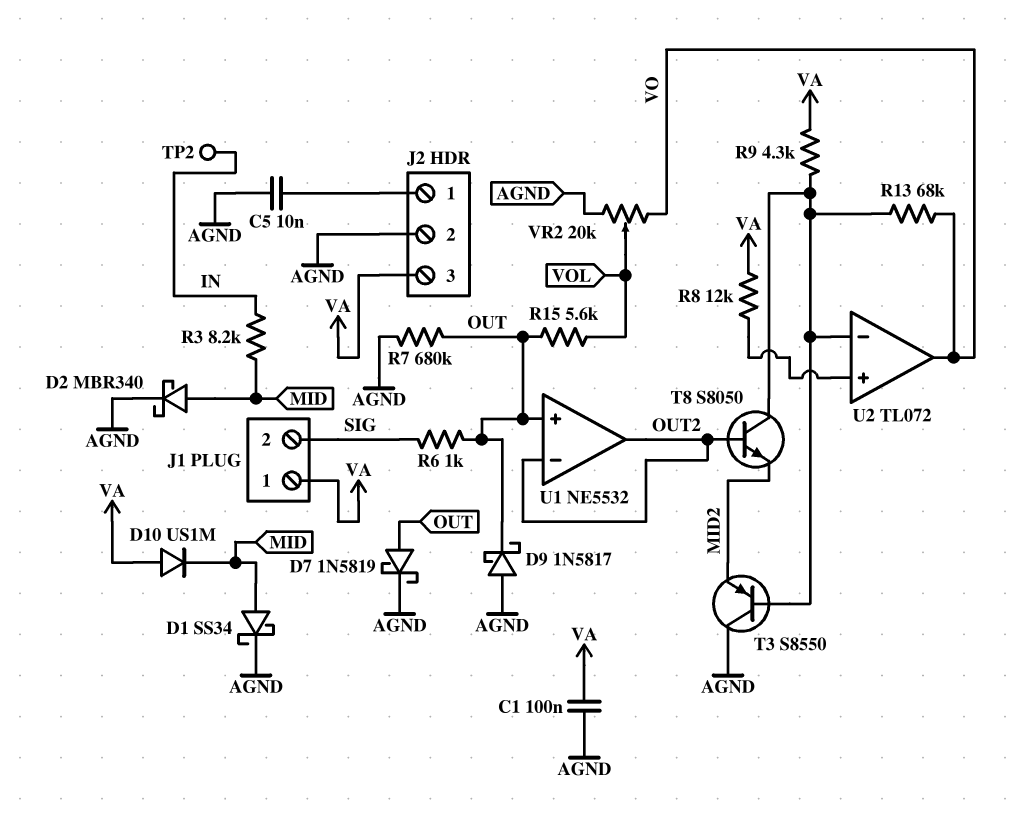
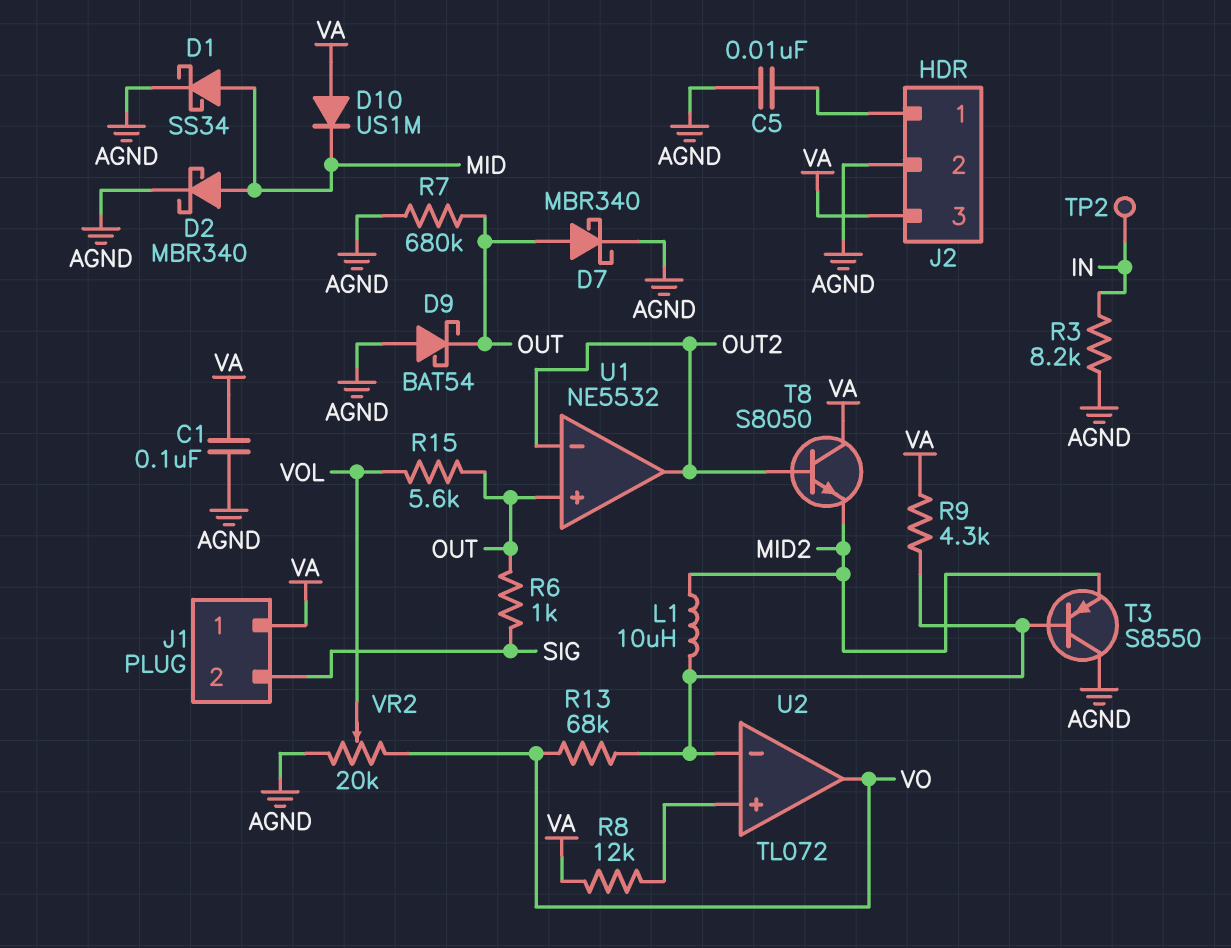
D7: schottky 1N5819 (A OUT, K AGND) -> schottky MBR340 (A OUT, K AGND)
D9: schottky 1N5817 (A AGND, K OUT) -> schottky BAT54 (A AGND, K OUT)
L1: none -> 10uH (MID2, U2/in-)
R3: 8.2k (IN, MID) -> 8.2k (AGND, IN)
T8: NPN S8050 (B OUT2, C U2/in-, E MID2) -> NPN S8050 (B OUT2, C VA, E MID2)

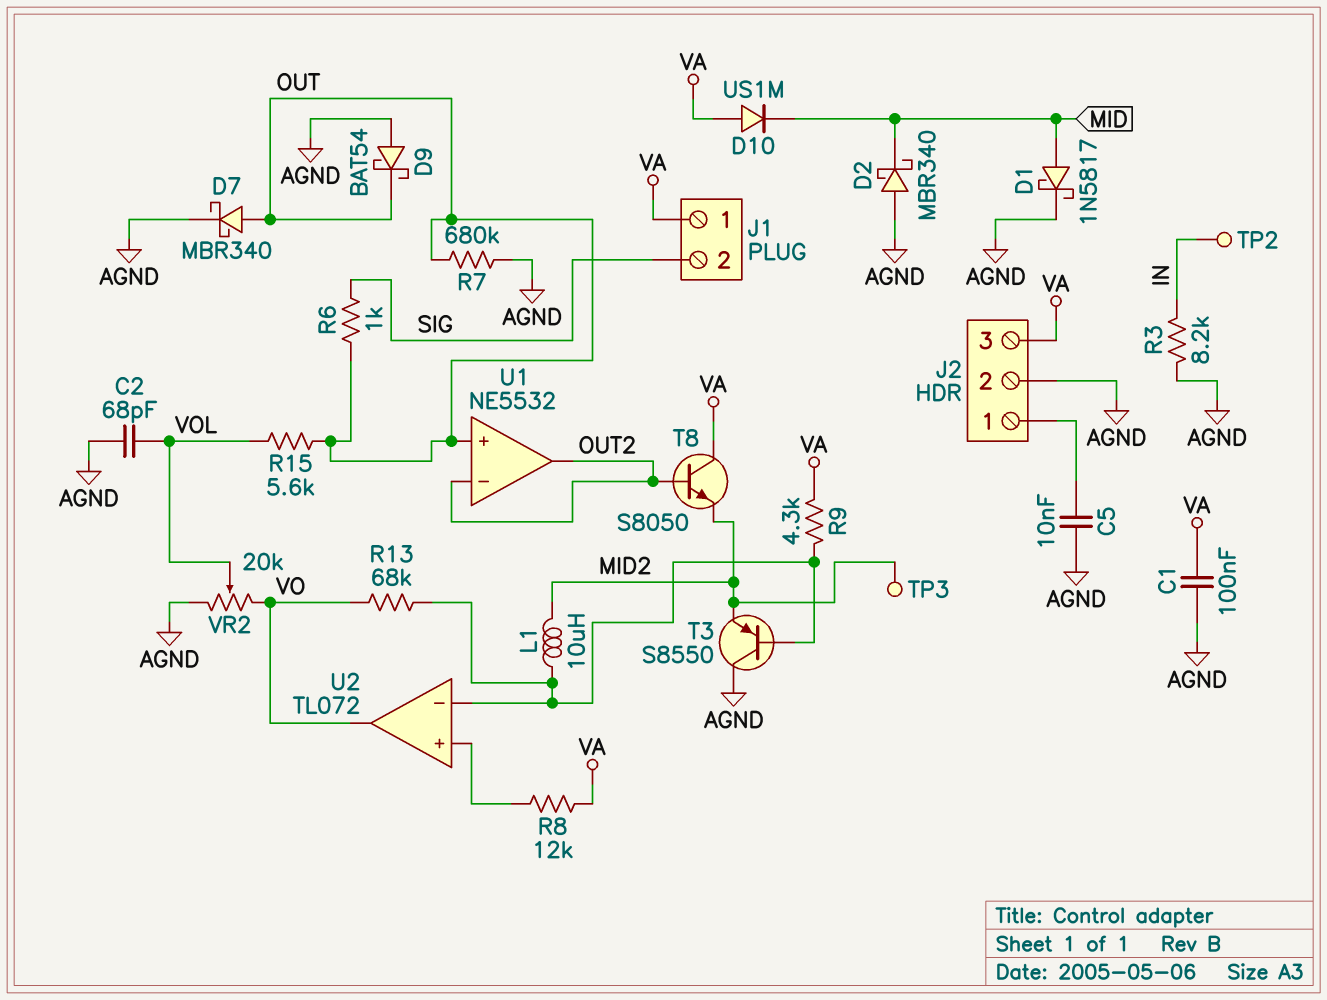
C2: none -> 68pF (AGND, VOL)
D1: schottky SS34 (A MID, K AGND) -> schottky 1N5817 (A MID, K AGND)
D2: schottky MBR340 (A MID, K AGND) -> schottky MBR340 (A AGND, K MID)
TP3: none -> test point (MID2)

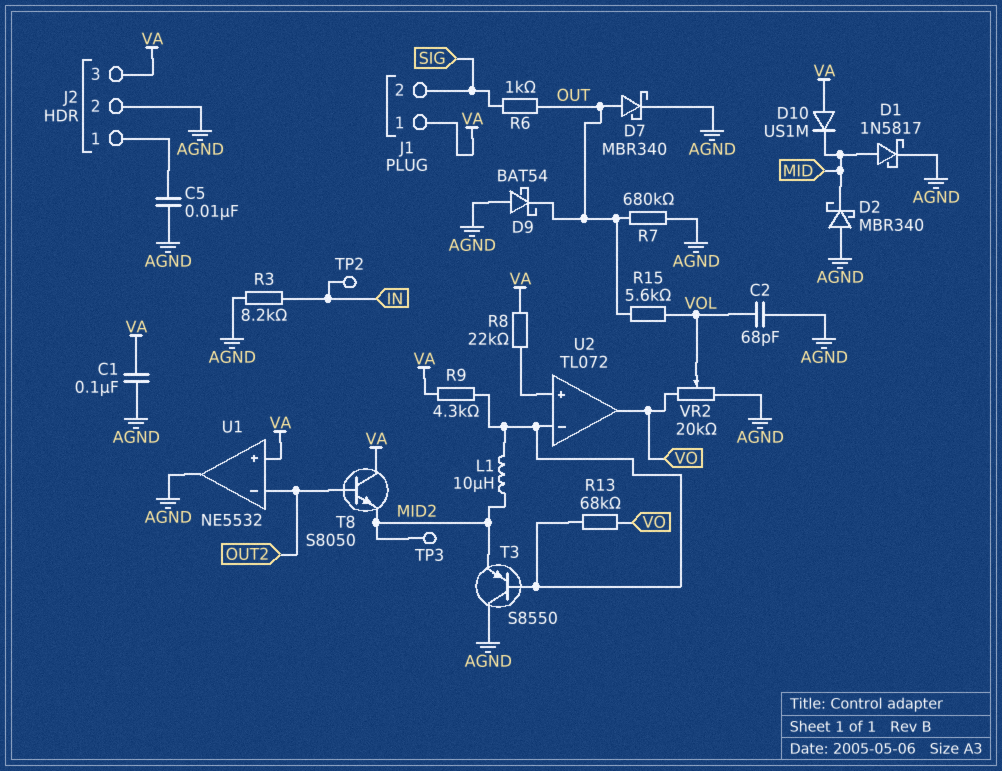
R8: 12k (U2/in+, VA) -> 22k (U2/in+, VA)
U1 pin in+: OUT -> VA
U1 pin out: OUT2 -> AGND

